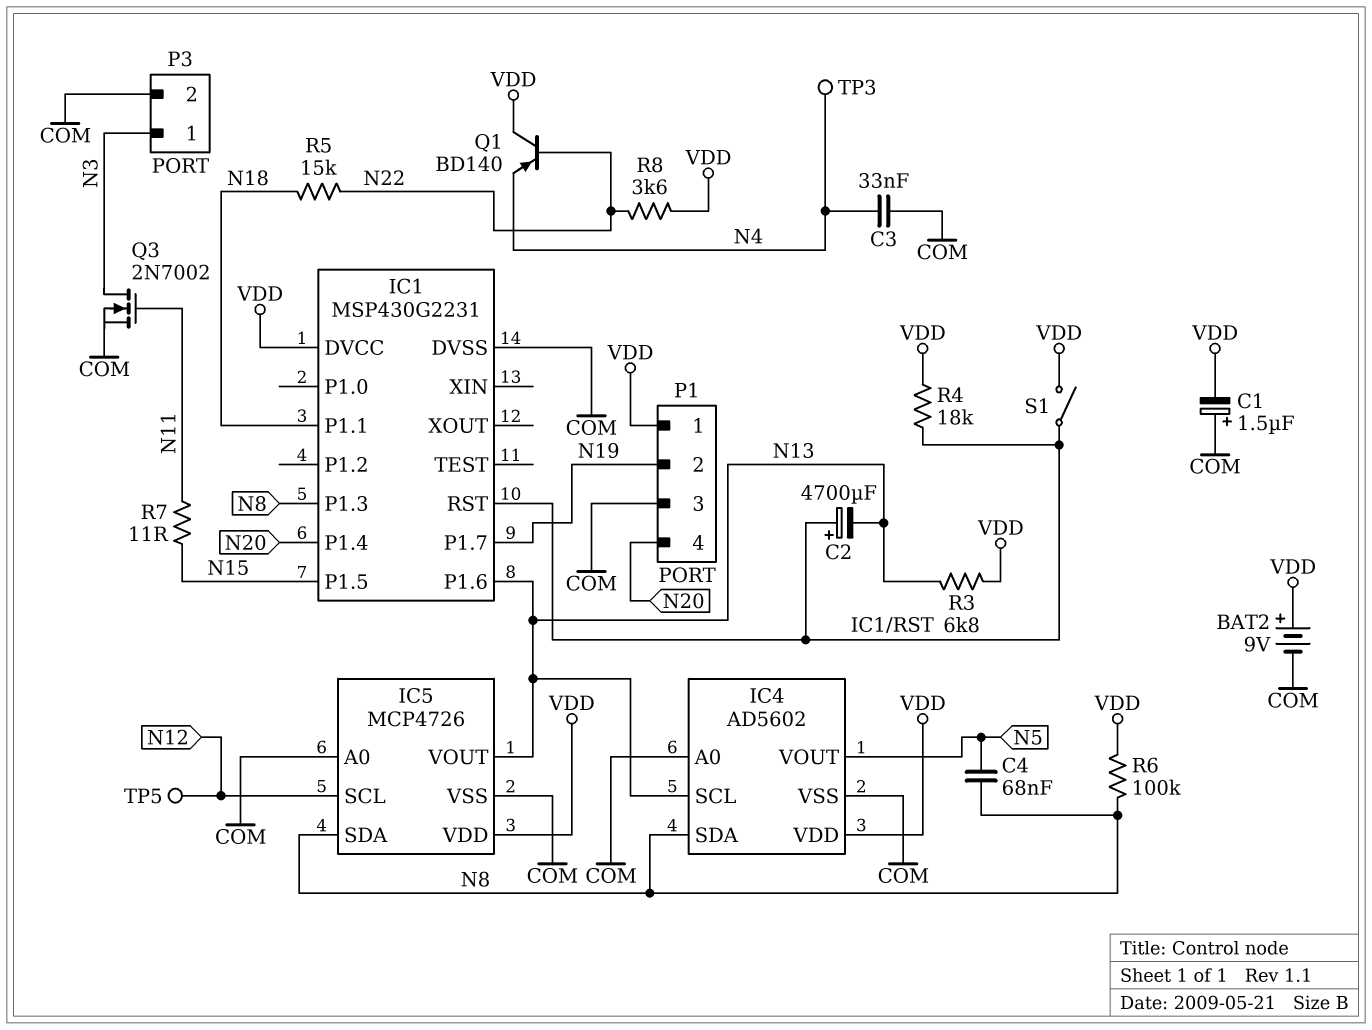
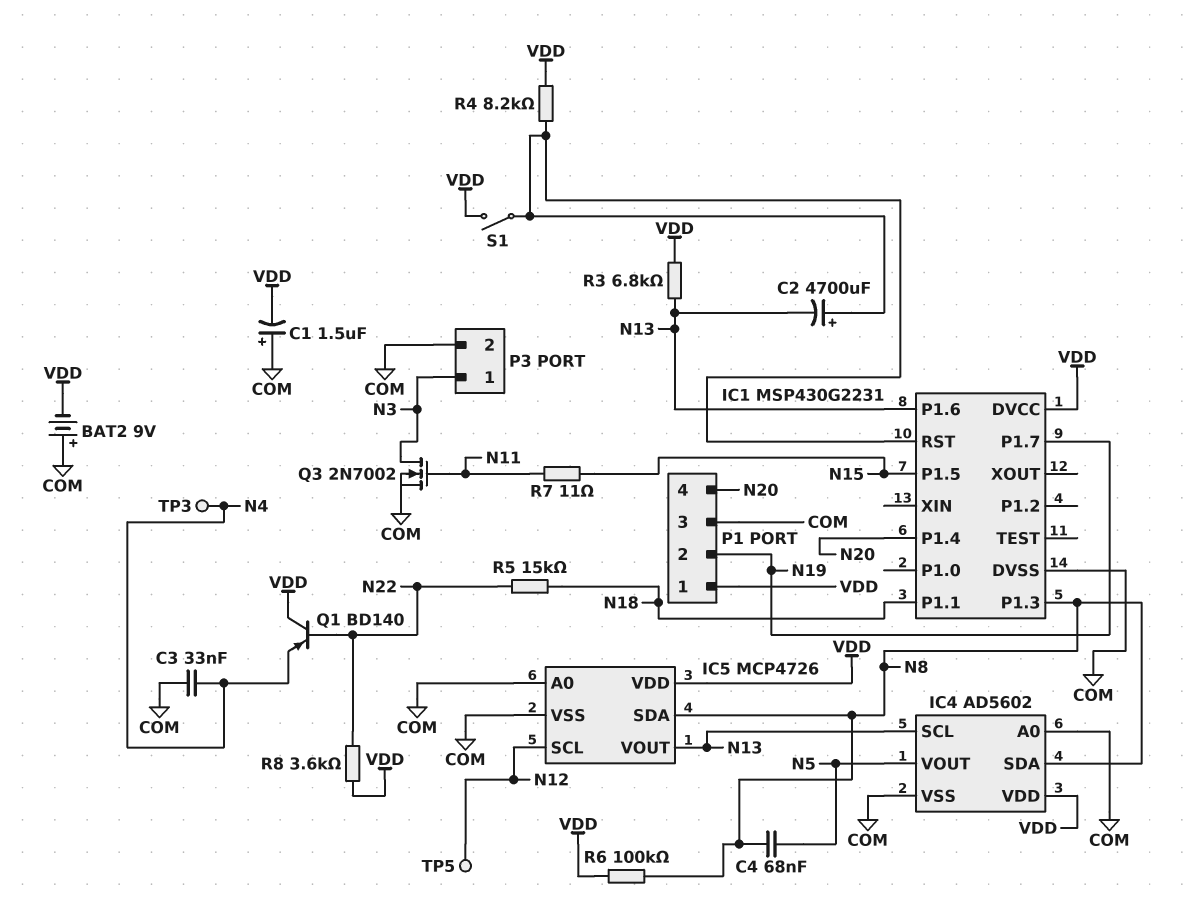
BAT2: 9V (plus VDD, minus COM) -> 9V (plus COM, minus VDD)
R4: 18k (IC1/RST, VDD) -> 8.2k (IC1/RST, VDD)

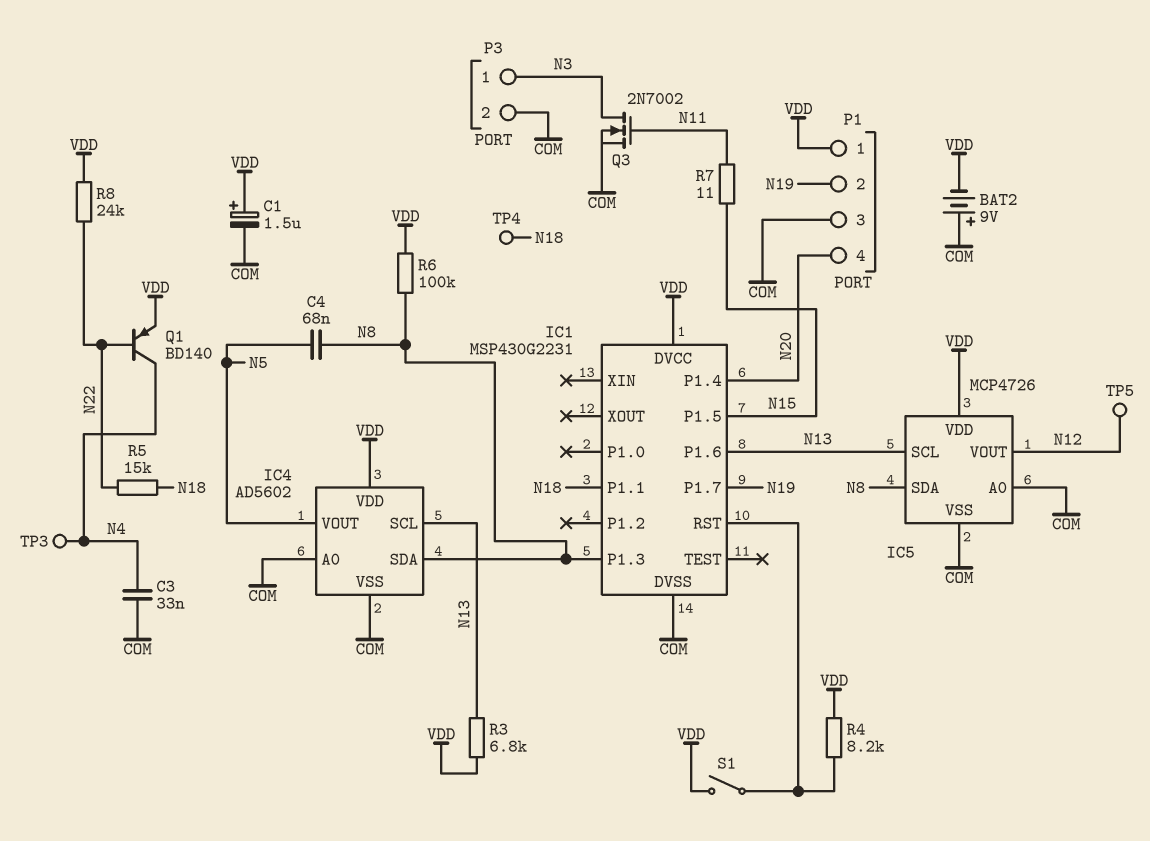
C1: 1.5uF (plus COM, minus VDD) -> 1.5uF (plus VDD, minus COM)
C2: 4700uF (plus IC1/RST, minus N13) -> none
IC5 pin SCL: N12 -> N13
IC5 pin VOUT: N13 -> N12
Q1: PNP BD140 (B N22, C VDD, E N4) -> PNP BD140 (B N22, C N4, E VDD)
R8: 3.6k (N22, VDD) -> 24k (N22, VDD)
TP4: none -> test point (N18)

